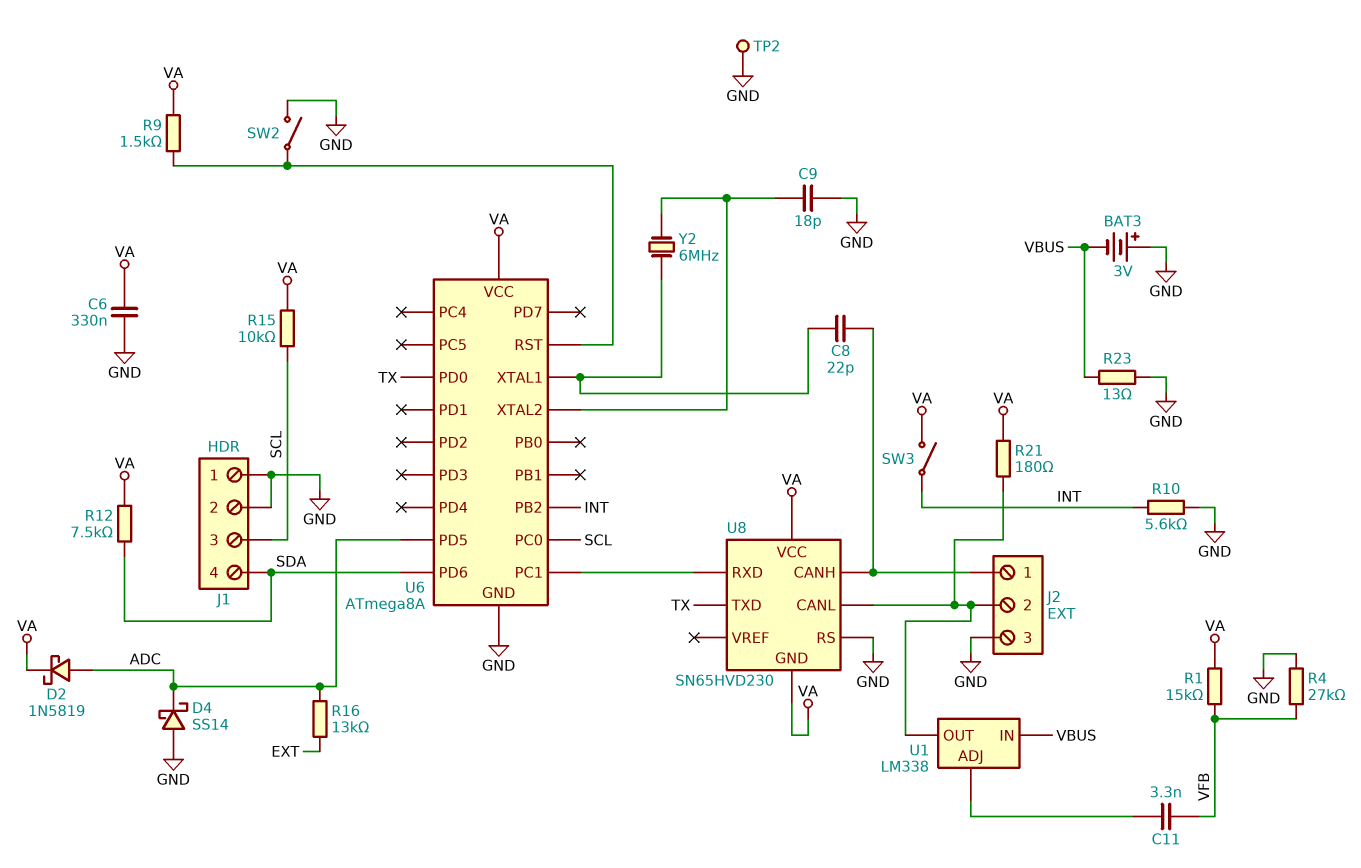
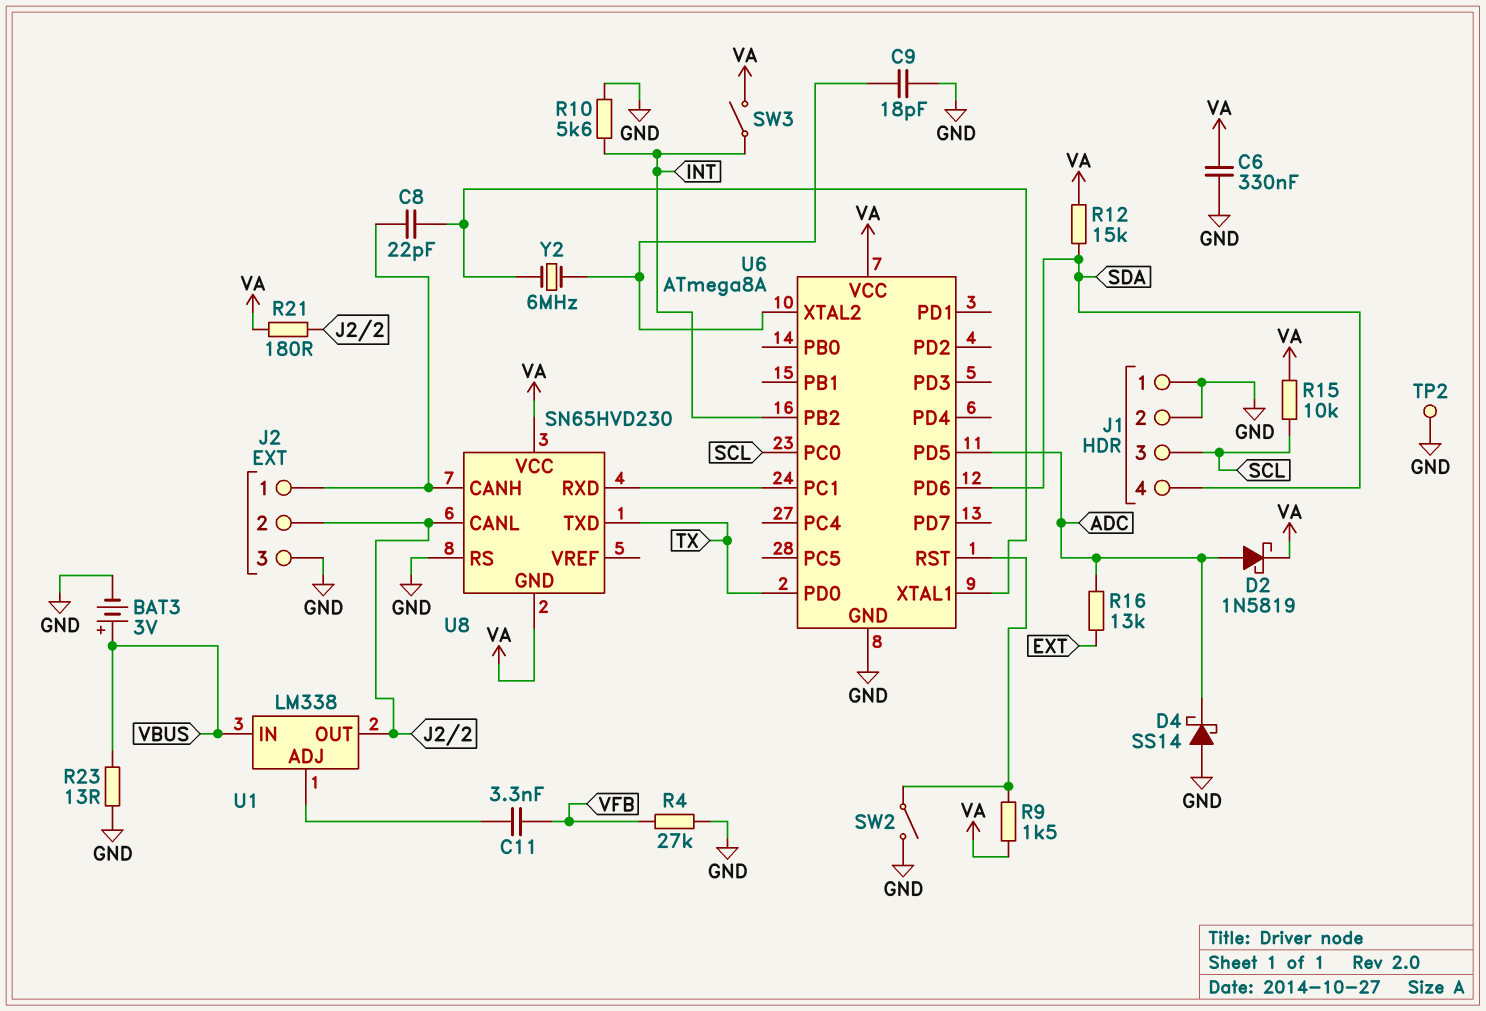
BAT3: 3V (plus GND, minus VBUS) -> 3V (plus VBUS, minus GND)
R1: 15k (VA, VFB) -> none
R12: 7.5k (SDA, VA) -> 15k (SDA, VA)

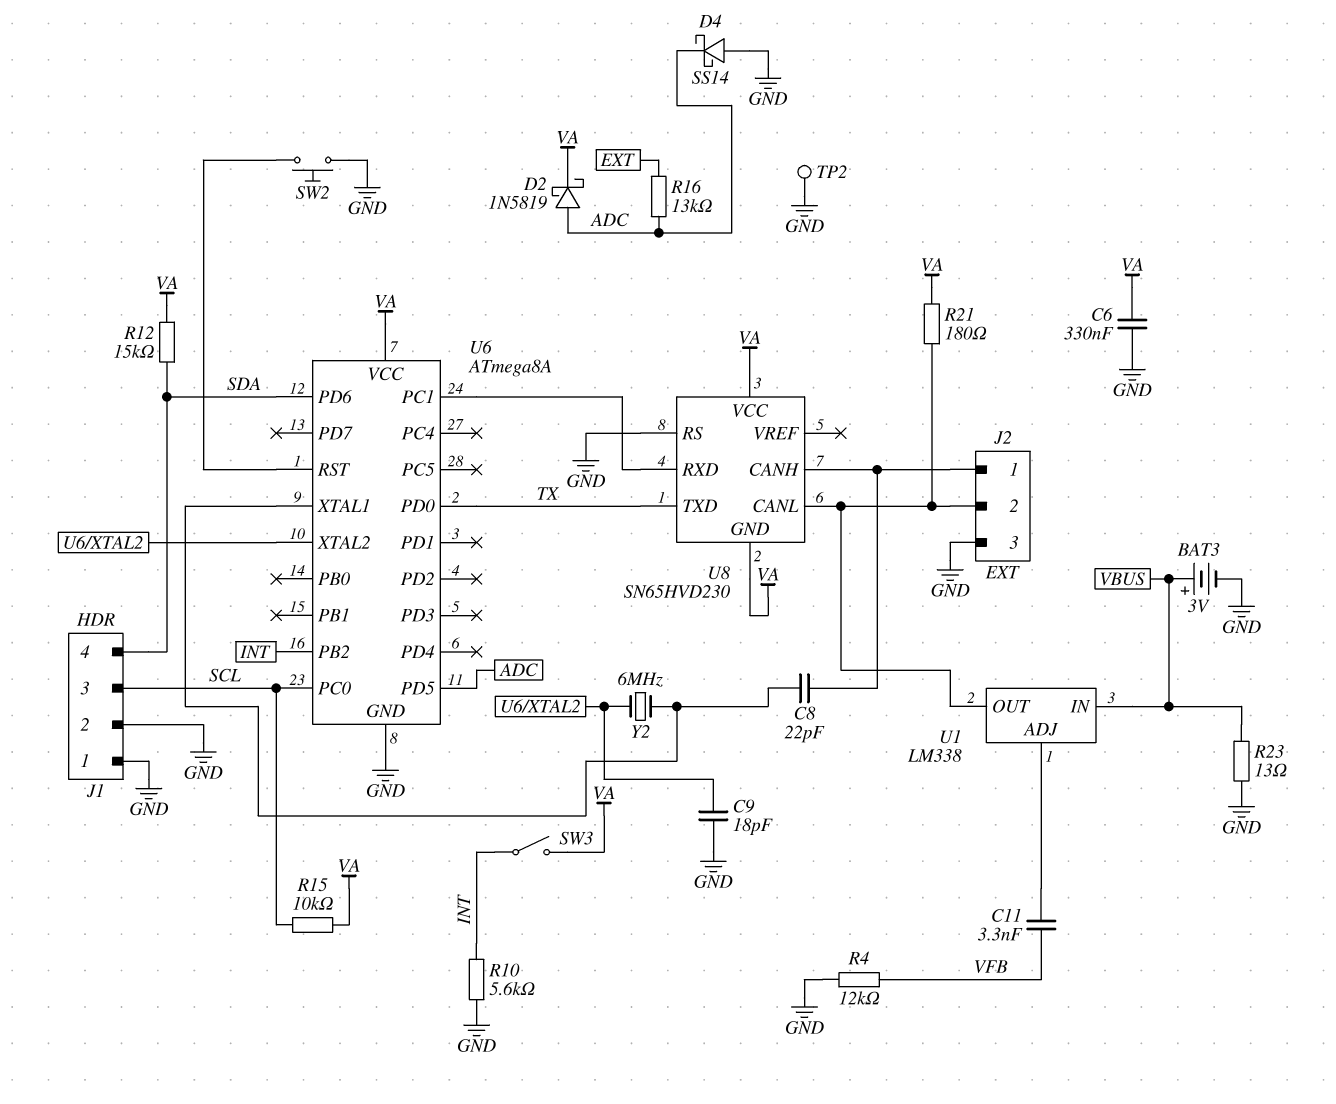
R4: 27k (GND, VFB) -> 12k (GND, VFB)
R9: 1.5k (U6/RST, VA) -> none
SW2: switch (GND, U6/RST) -> button (GND, U6/RST)

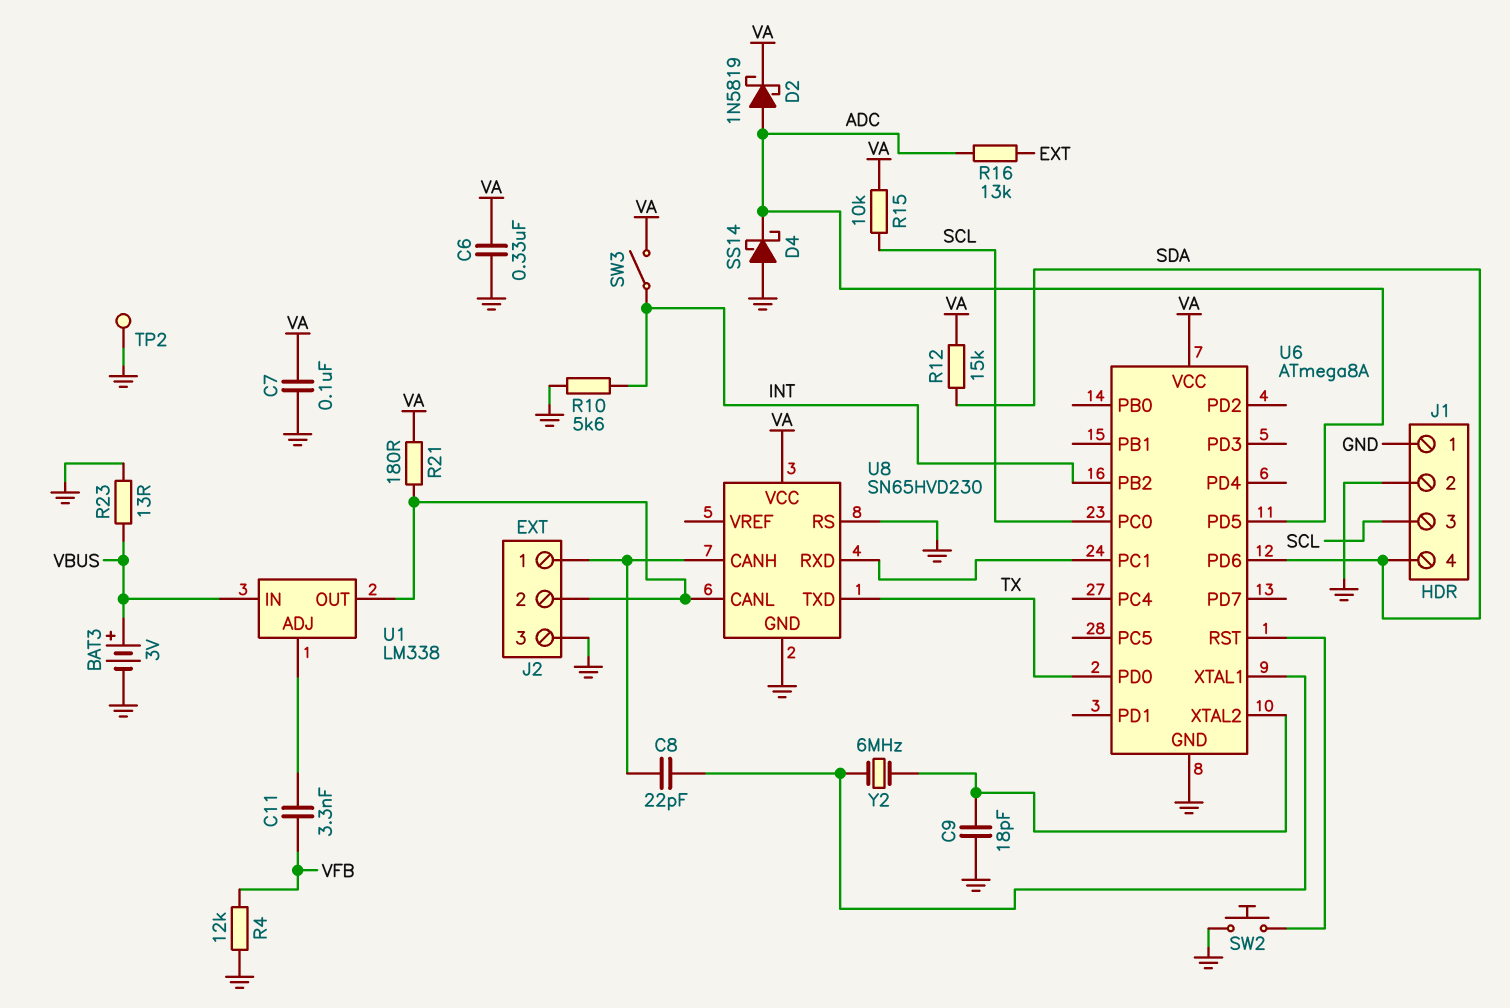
C7: none -> 100nF (GND, VA)
U8 pin GND: VA -> GND

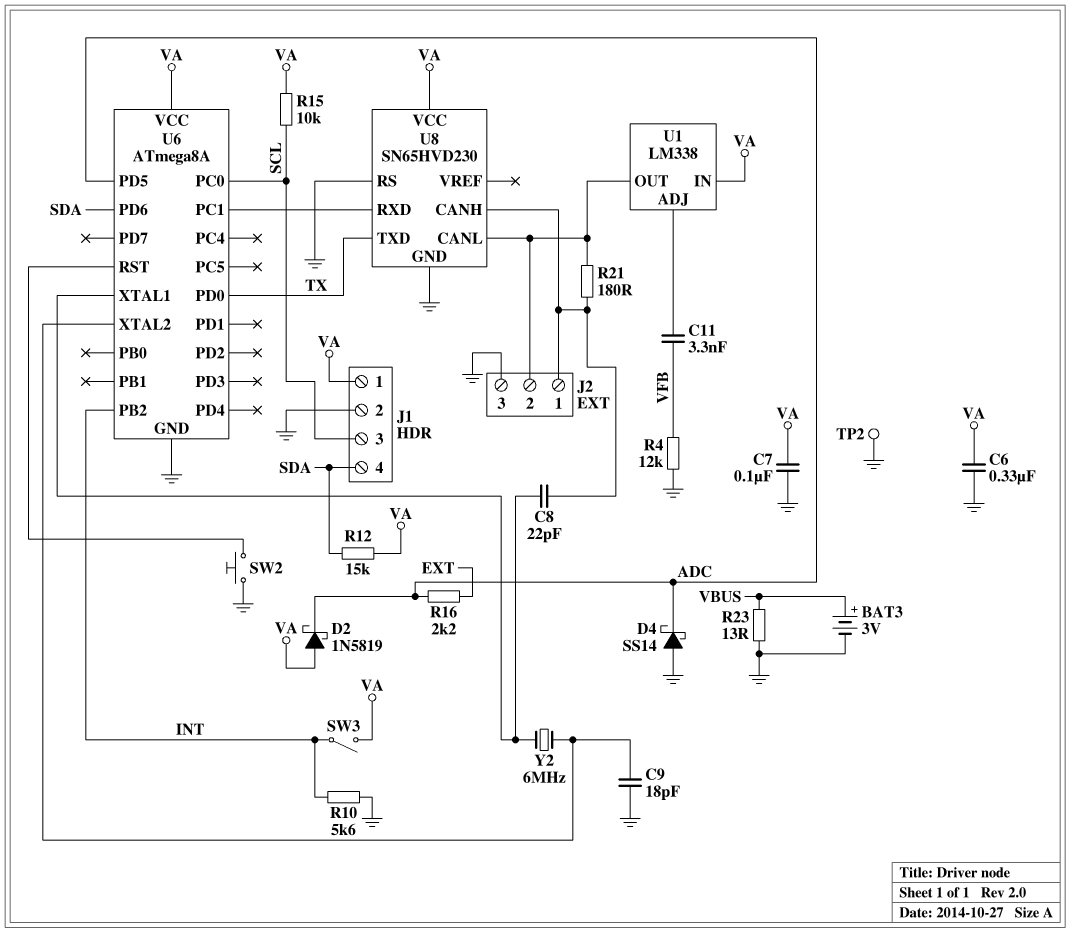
D2: schottky 1N5819 (A ADC, K VA) -> schottky 1N5819 (A VA, K ADC)
J1 pin 1: GND -> VA
R16: 13k (ADC, EXT) -> 2.2k (ADC, EXT)
R21: 180 (J2/2, VA) -> 180 (J2/1, J2/2)
U1 pin IN: VBUS -> VA

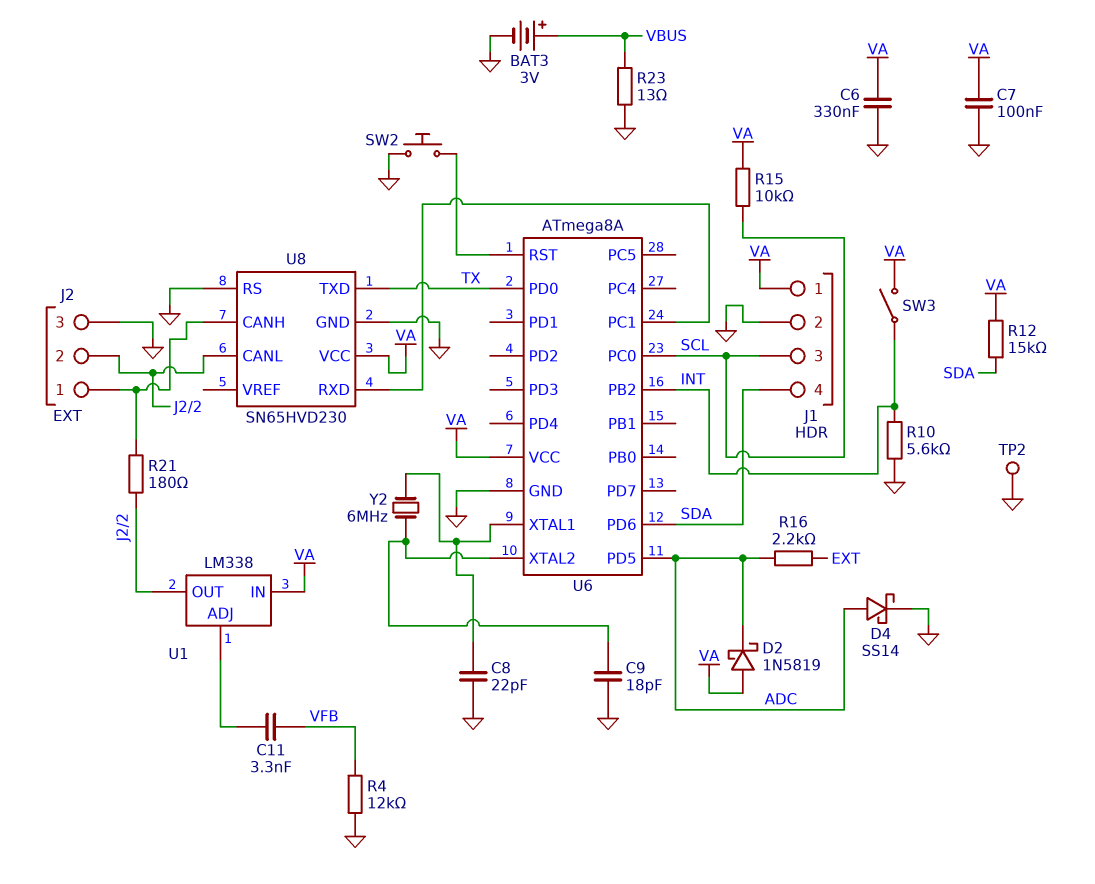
C8: 22pF (J2/1, U6/XTAL1) -> 22pF (GND, U6/XTAL1)
D4: schottky SS14 (A GND, K ADC) -> schottky SS14 (A ADC, K GND)

